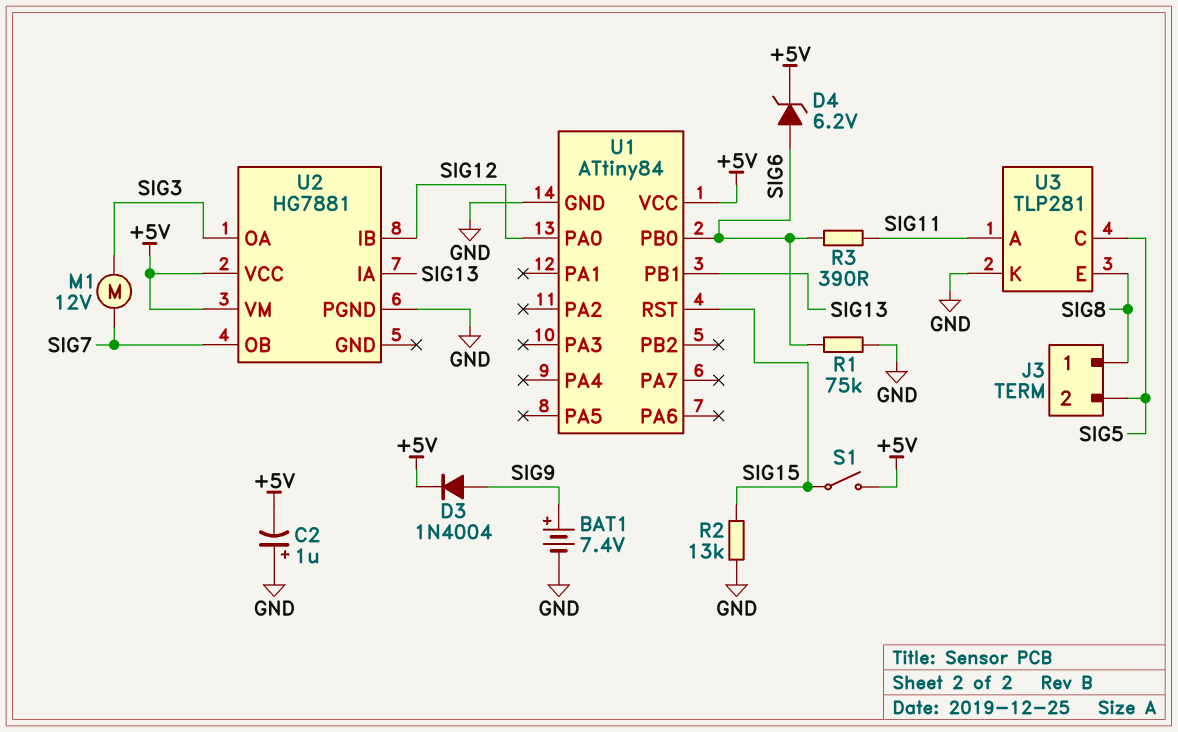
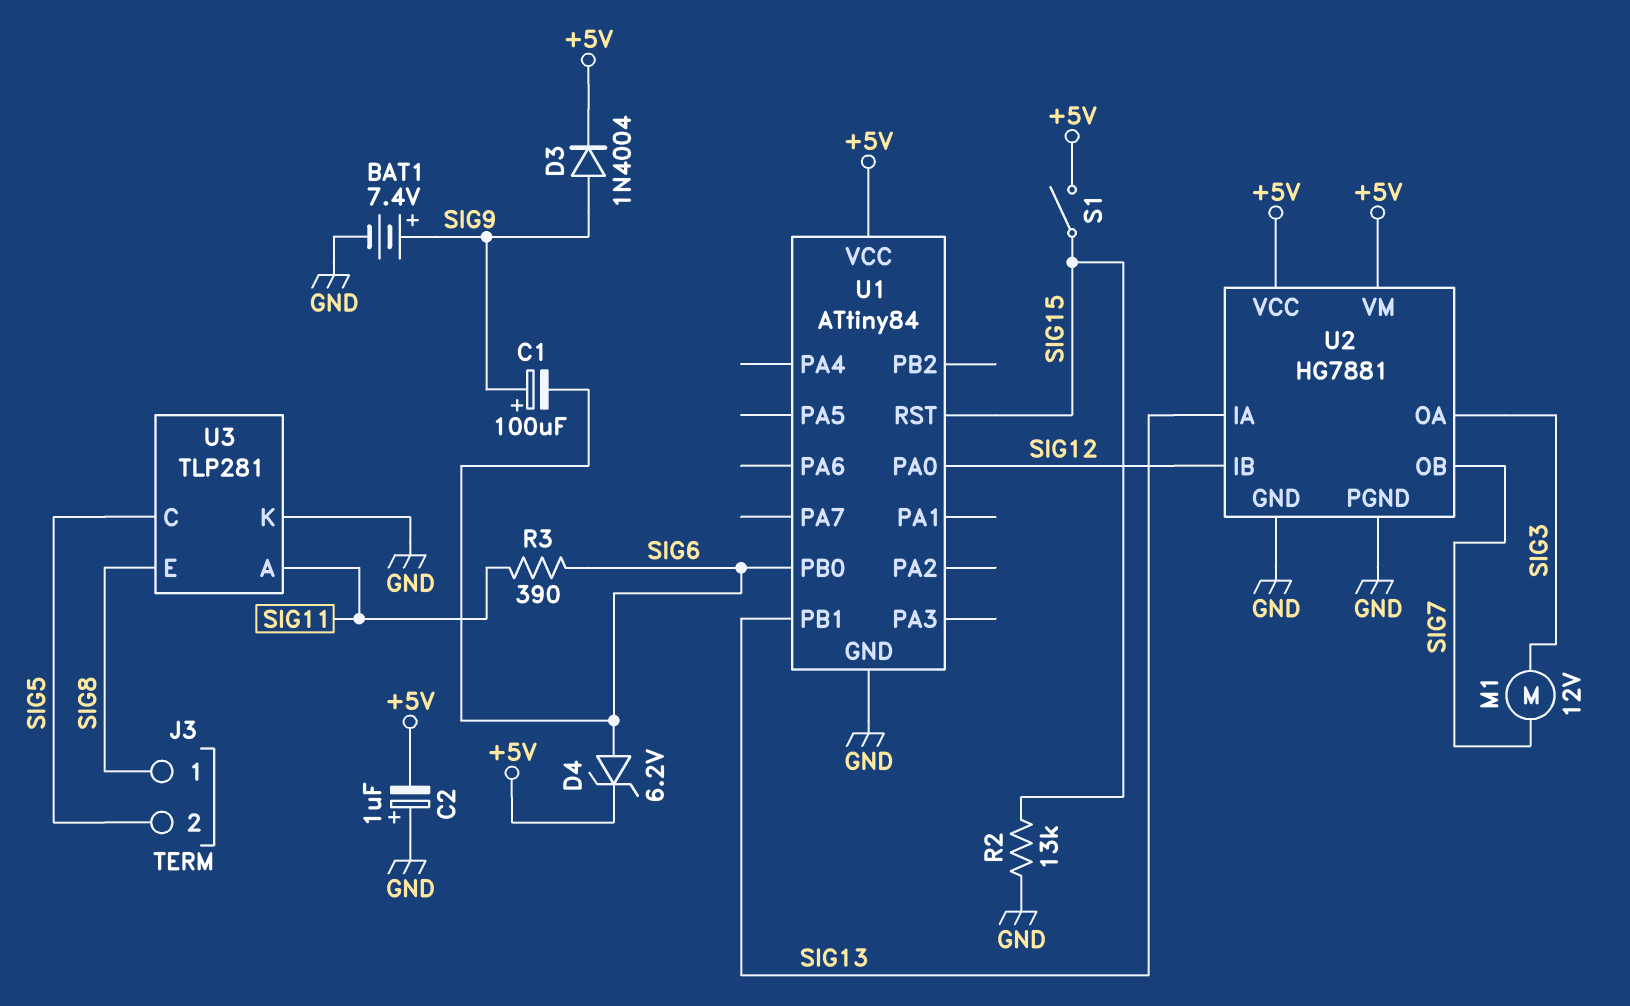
C1: none -> 100uF (plus SIG9, minus SIG6)
R1: 75k (GND, SIG6) -> none
U2 pin GND: none -> GND

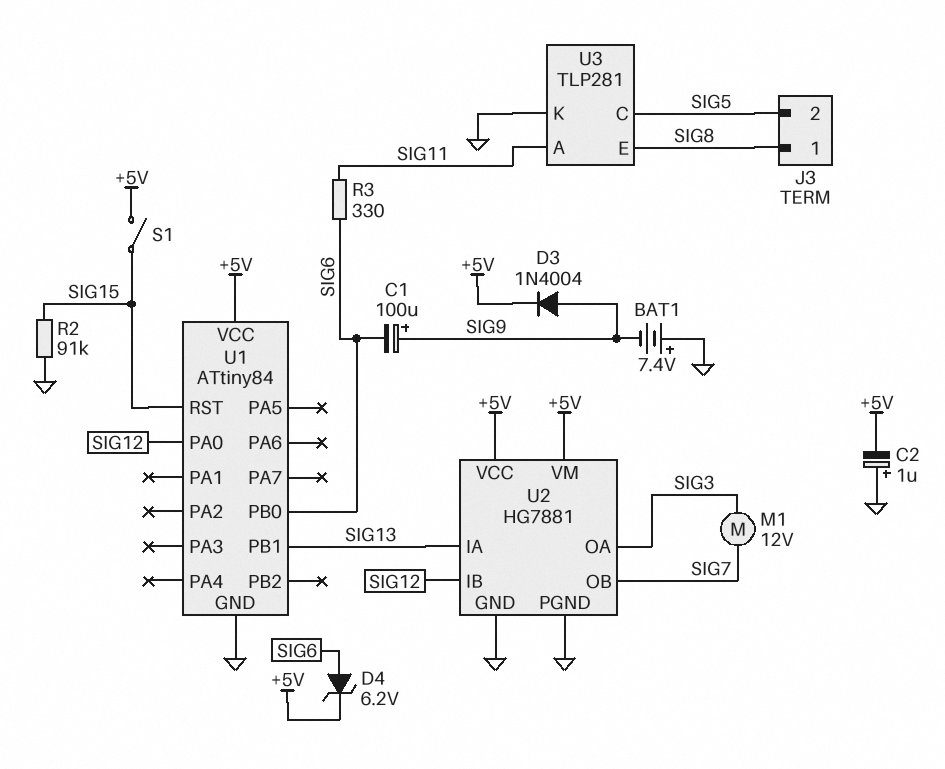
BAT1: 7.4V (plus SIG9, minus GND) -> 7.4V (plus GND, minus SIG9)
R2: 13k (GND, SIG15) -> 91k (GND, SIG15)
R3: 390 (SIG6, SIG11) -> 330 (SIG6, SIG11)

